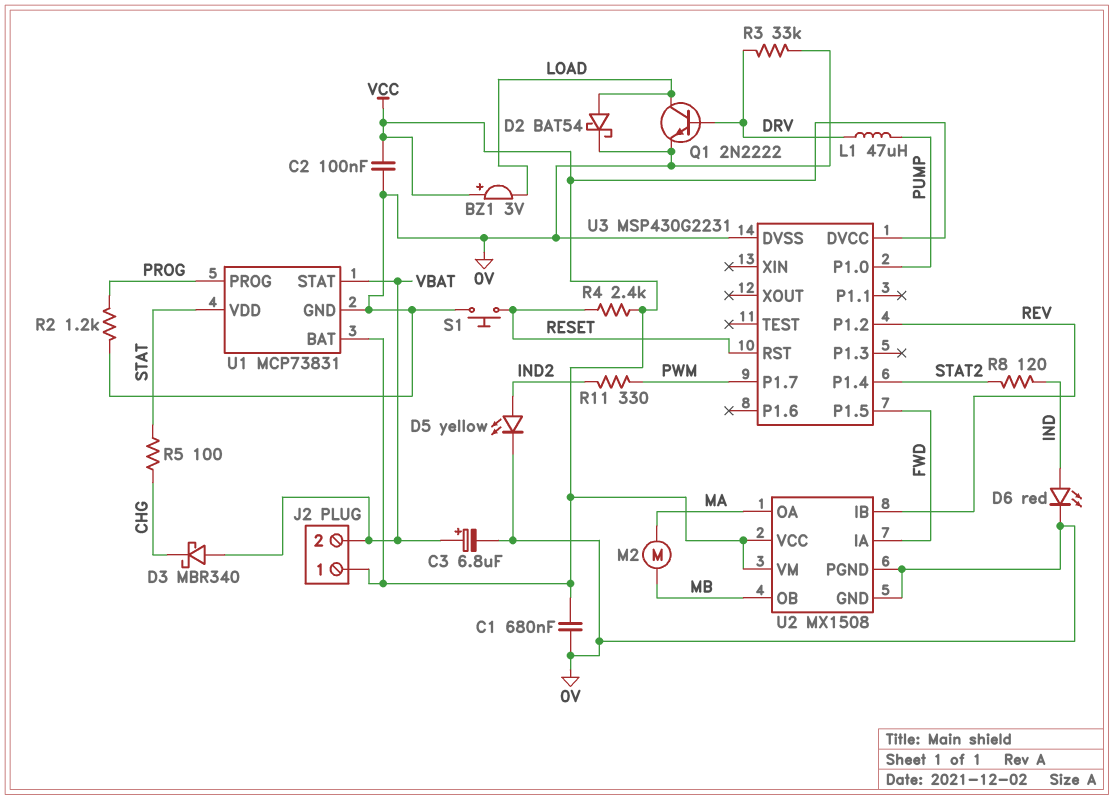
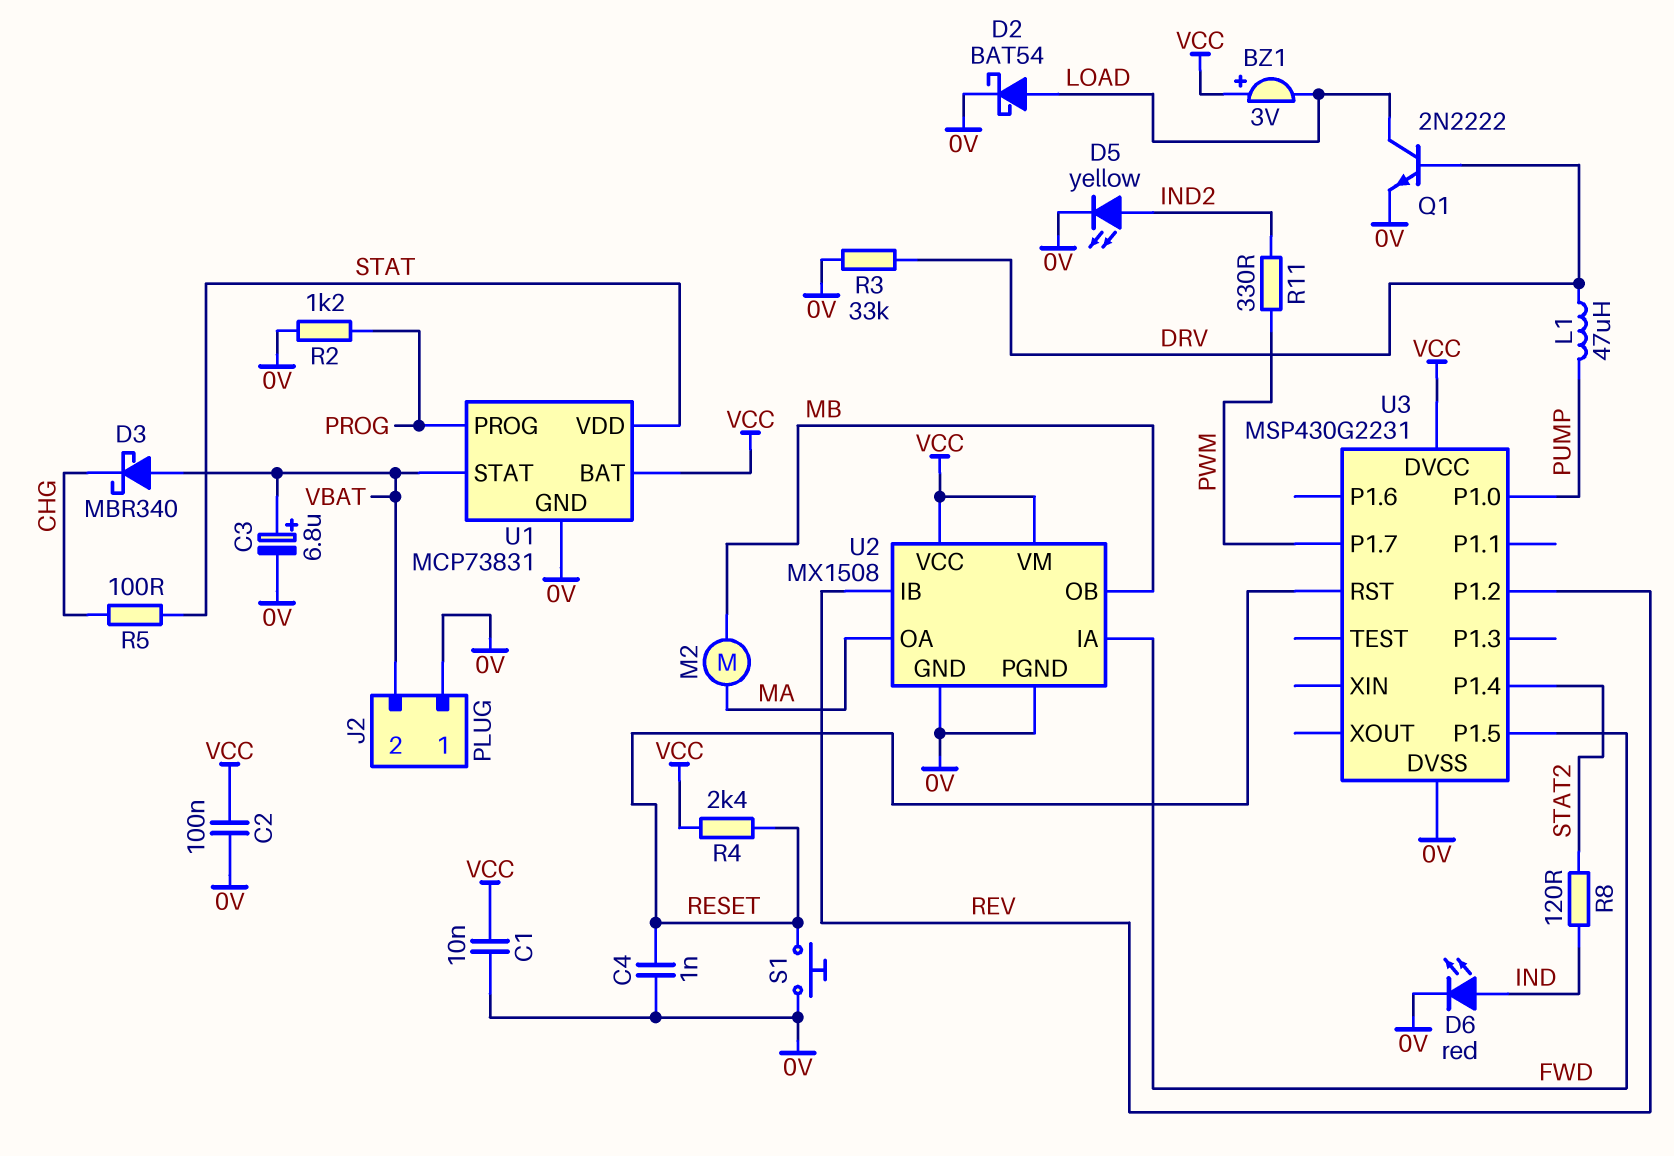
C1: 680nF (0V, VCC) -> 10nF (0V, VCC)
C4: none -> 1nF (0V, RESET)
J2 pin 1: VCC -> 0V

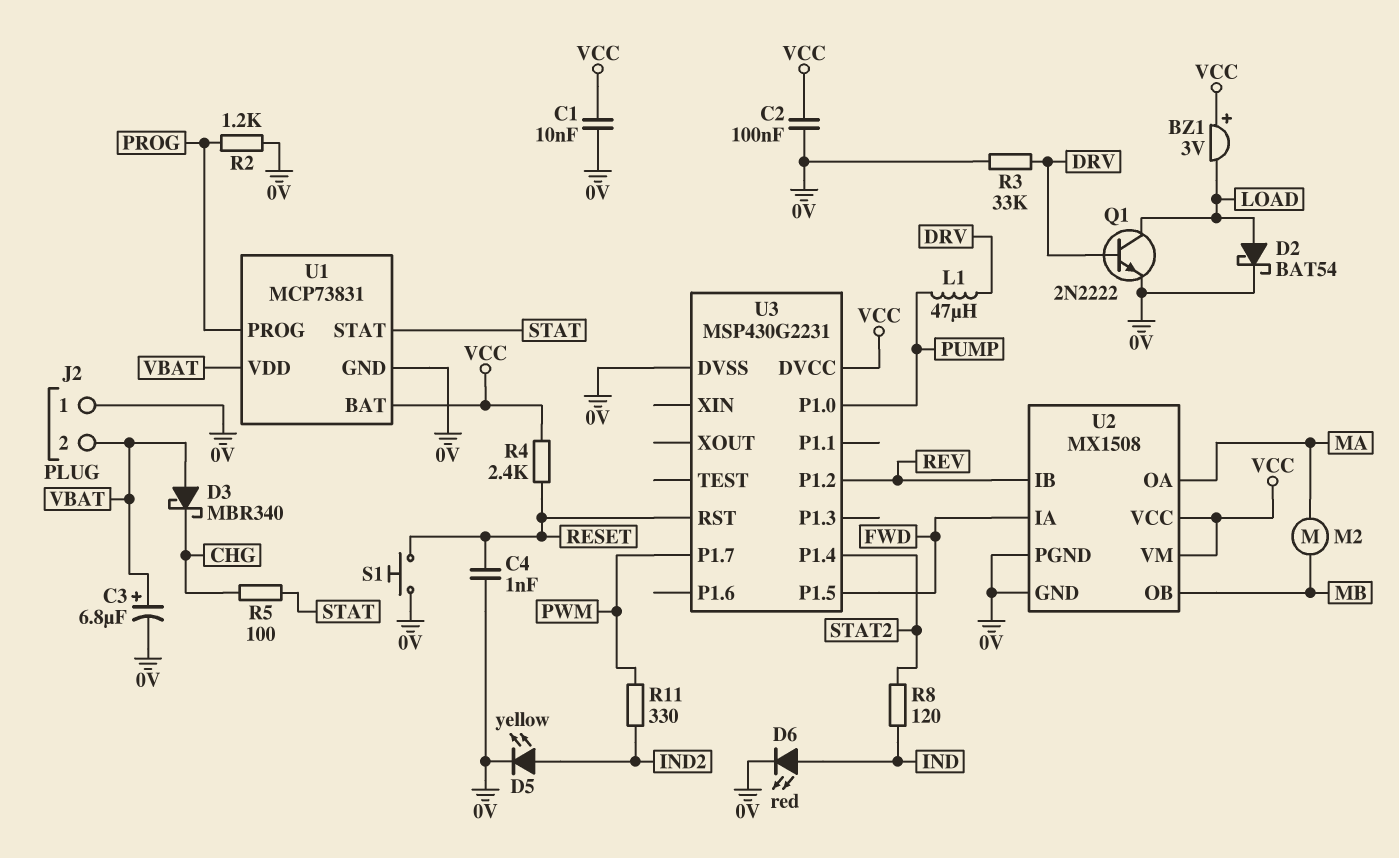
U1 pin STAT: VBAT -> STAT
U1 pin VDD: STAT -> VBAT

